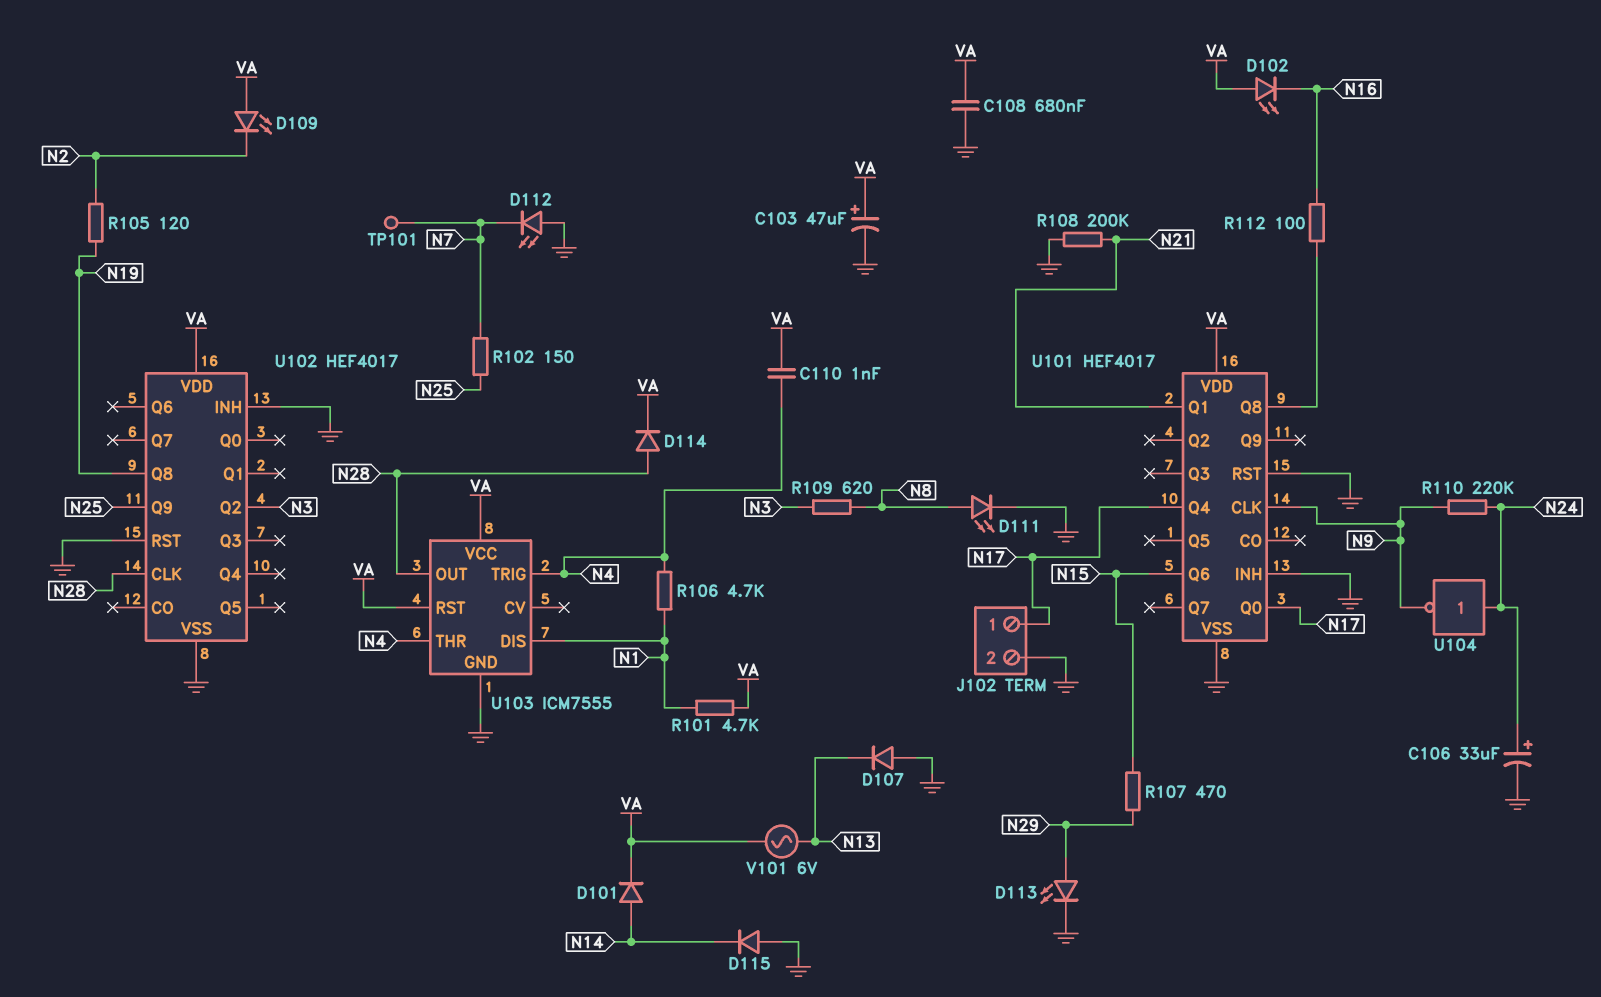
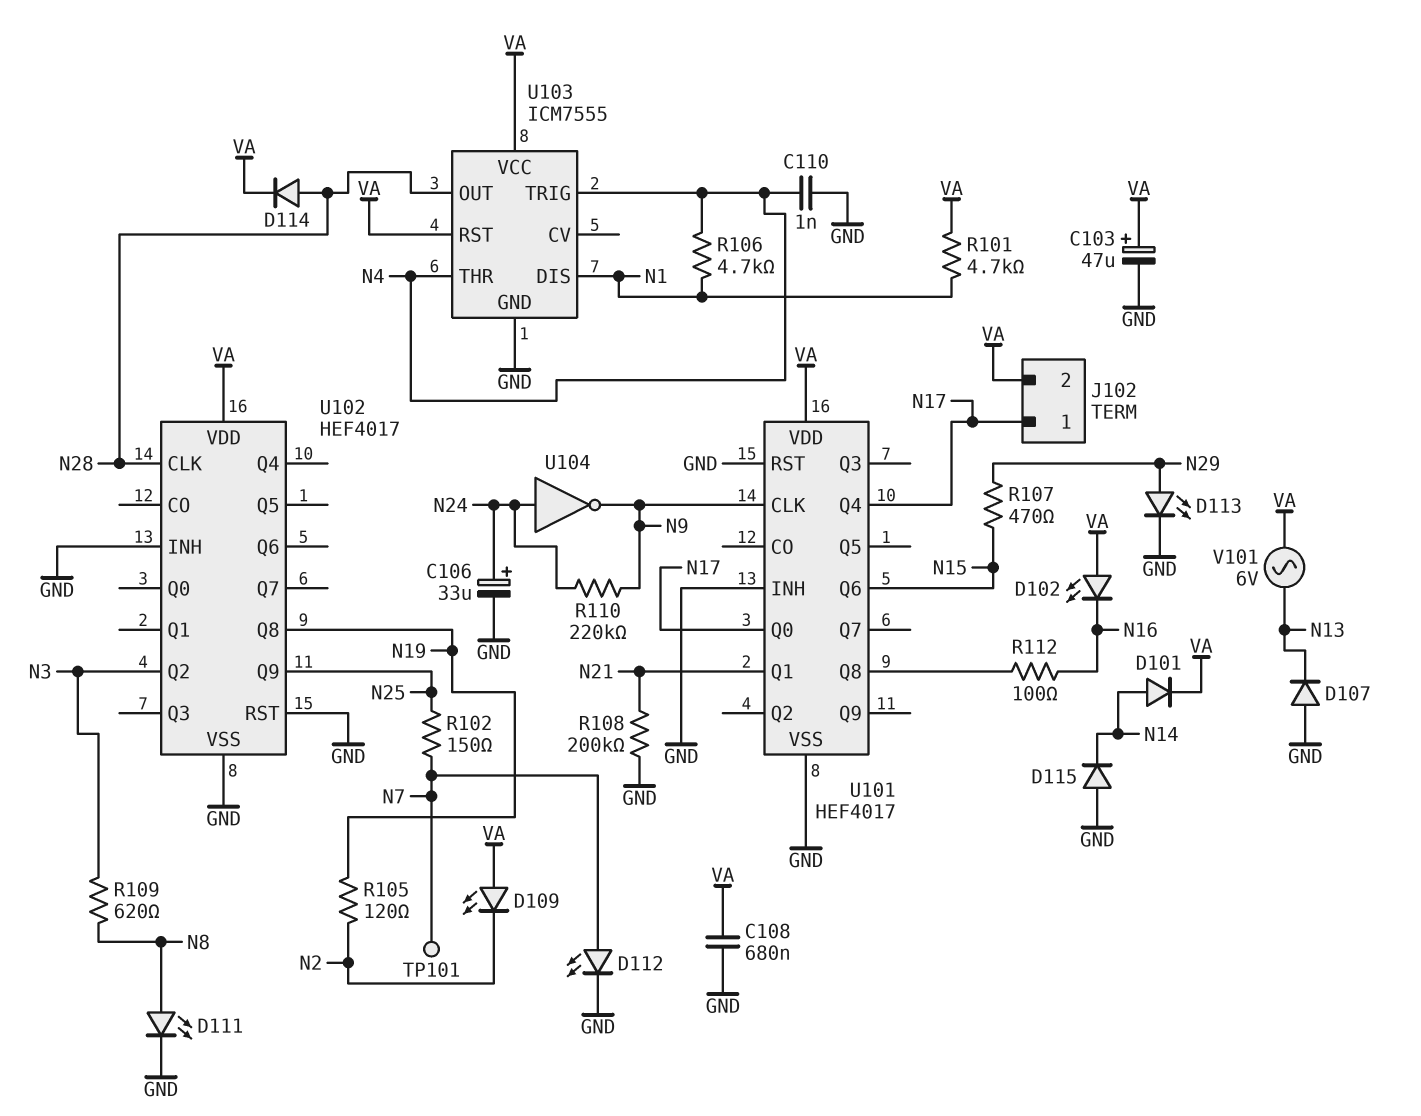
C110: 1nF (N4, VA) -> 1nF (GND, N4)
D112: LED (A GND, K N7) -> LED (A N7, K GND)
J102 pin 2: GND -> VA

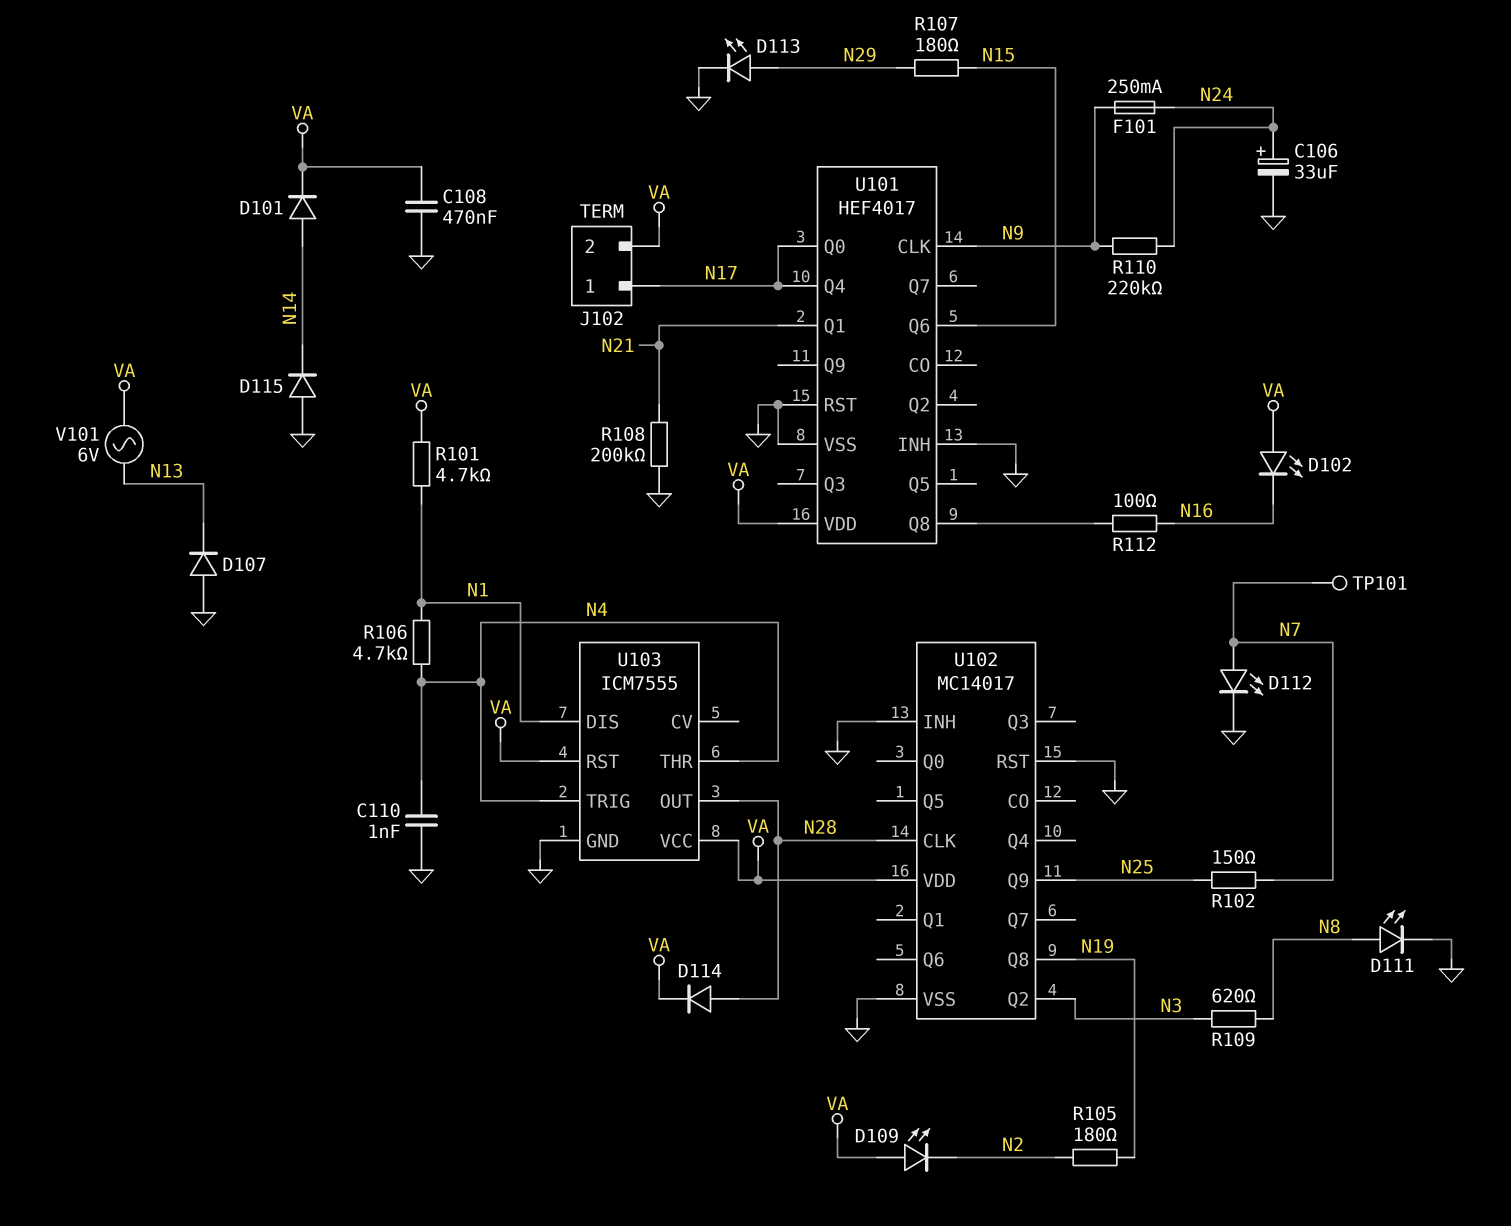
C103: 47uF (plus VA, minus GND) -> none
C108: 680nF (GND, VA) -> 470nF (GND, VA)
F101: none -> 250mA (N9, N24)
R105: 120 (N2, N19) -> 180 (N2, N19)
R107: 470 (N15, N29) -> 180 (N15, N29)
U102: HEF4017 -> MC14017
U104: NOT (in N24, out N9) -> none

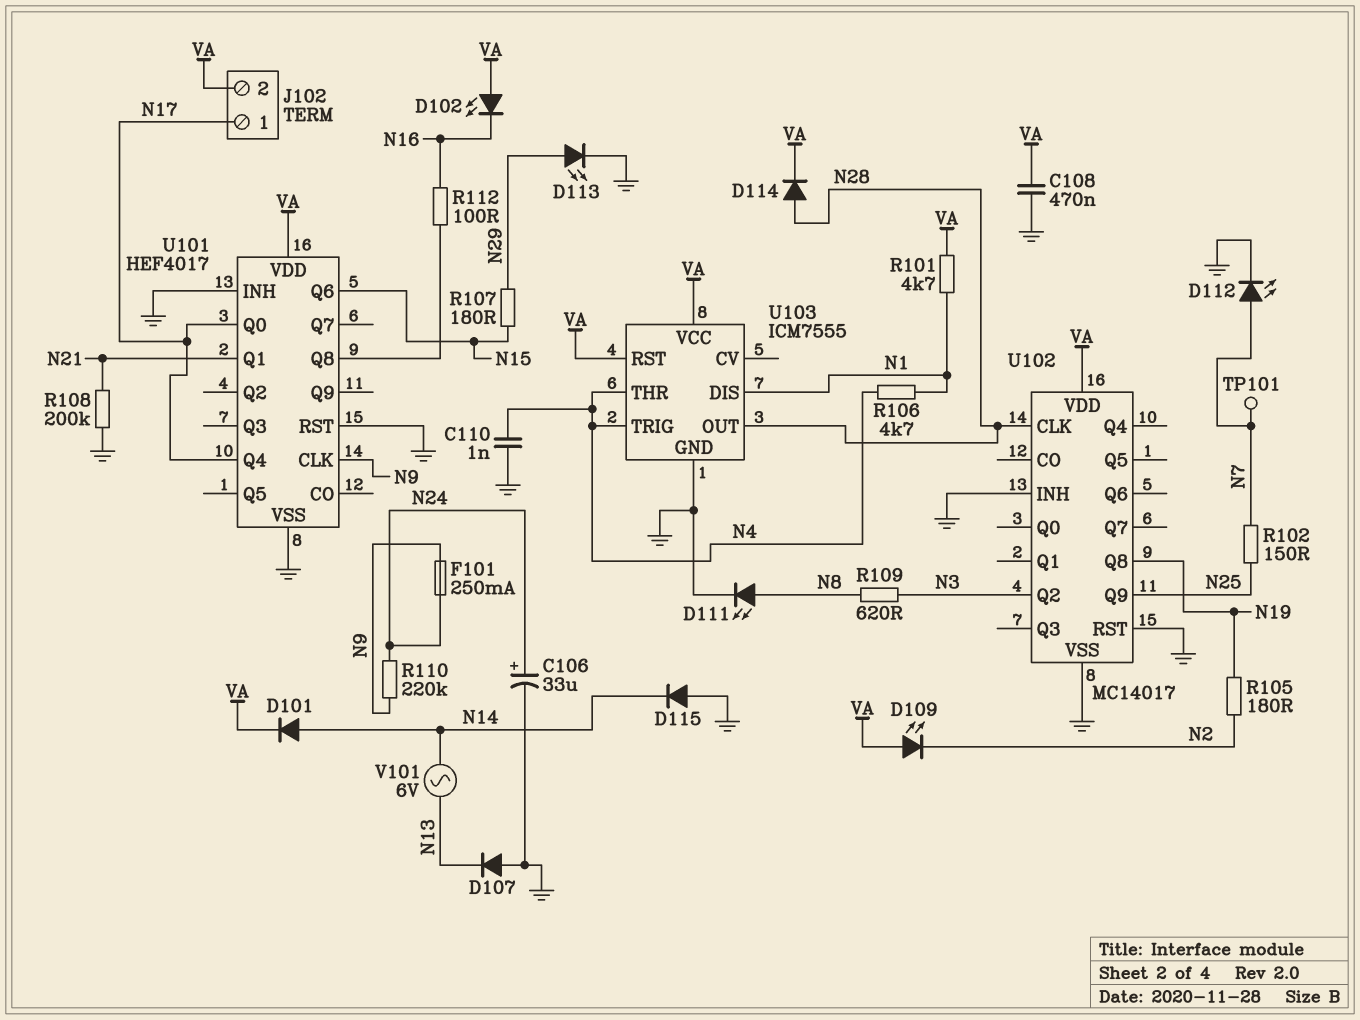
V101: AC 6V (N13, VA) -> AC 6V (N13, N14)

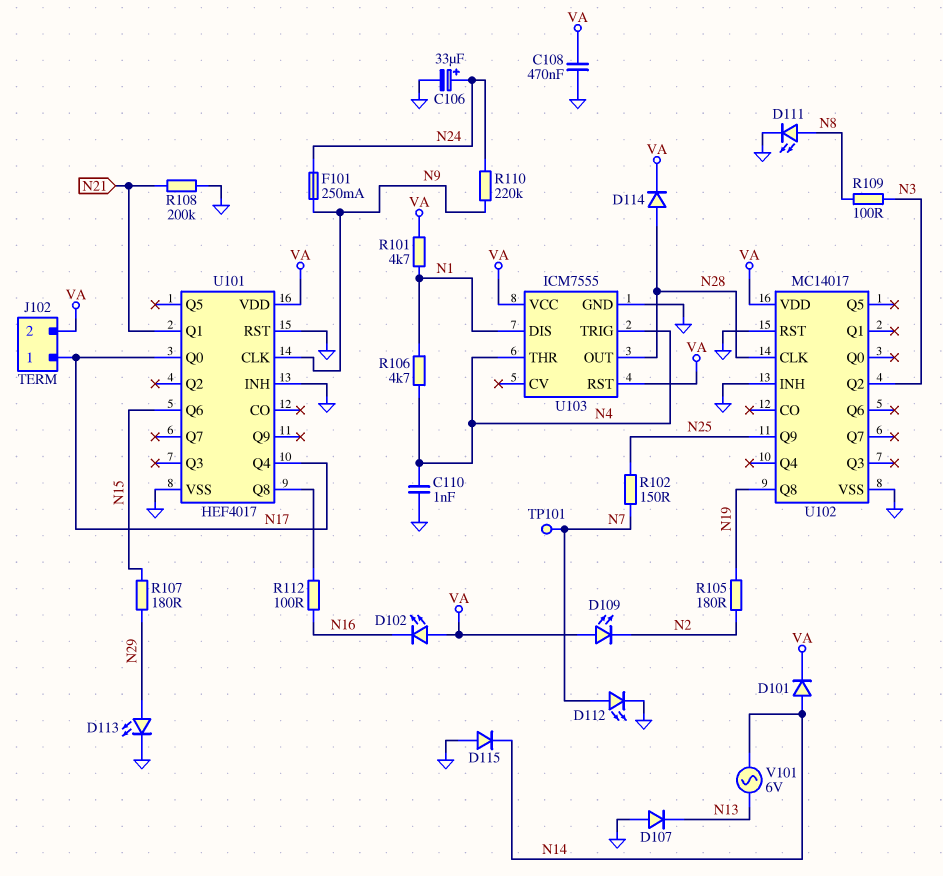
R109: 620 (N3, N8) -> 100 (N3, N8)

